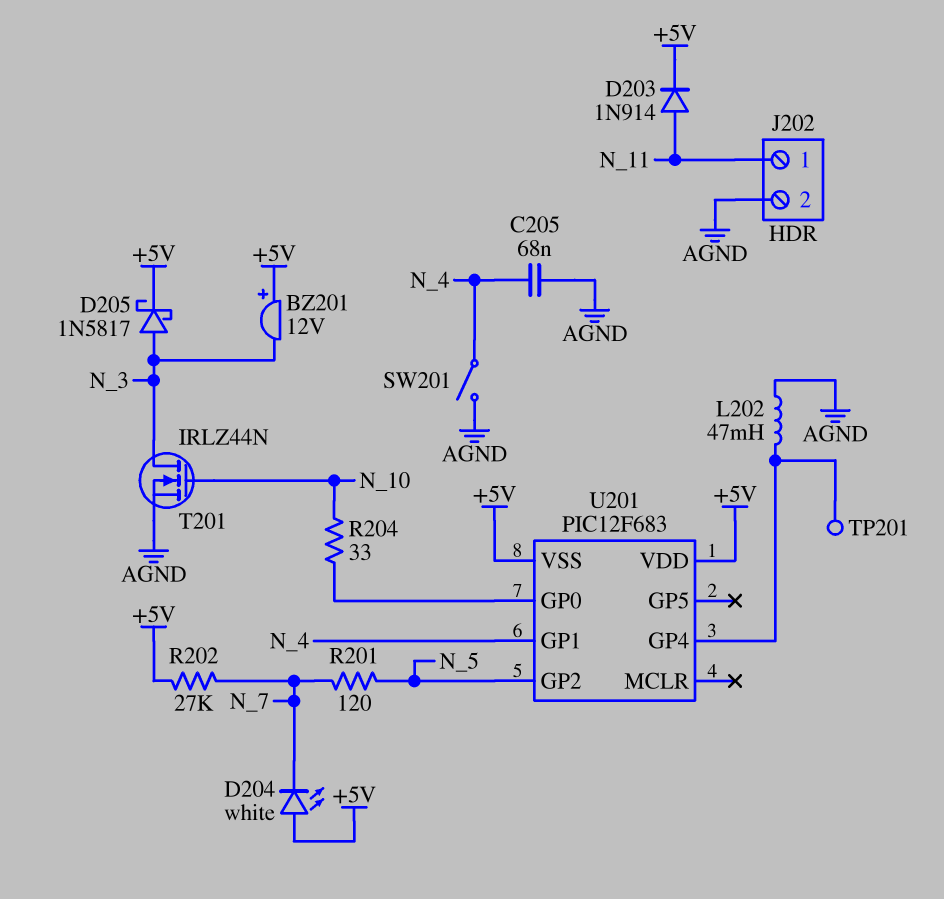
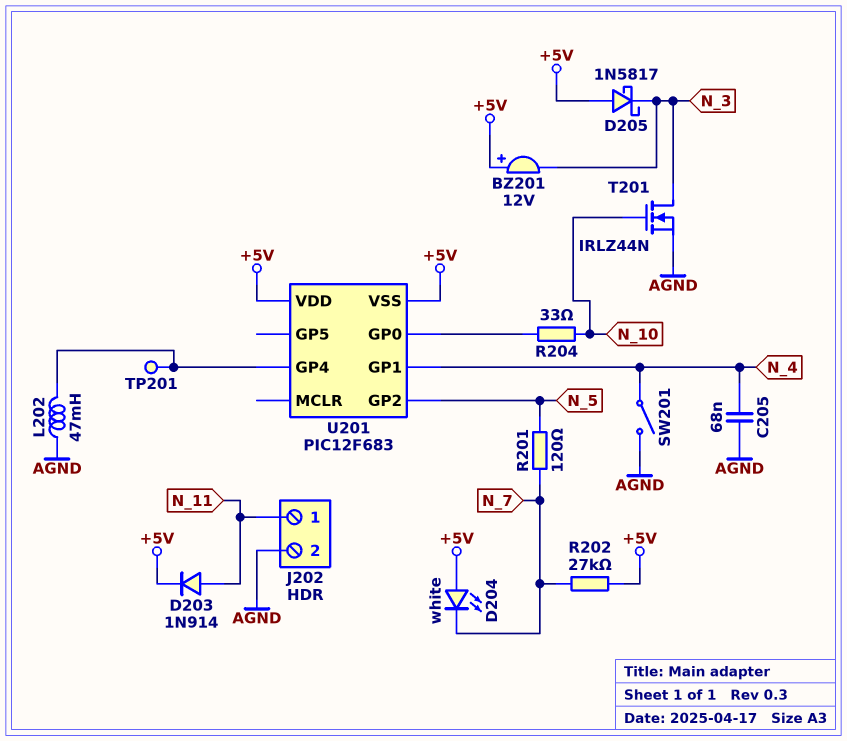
D205: schottky 1N5817 (A N_3, K +5V) -> schottky 1N5817 (A +5V, K N_3)

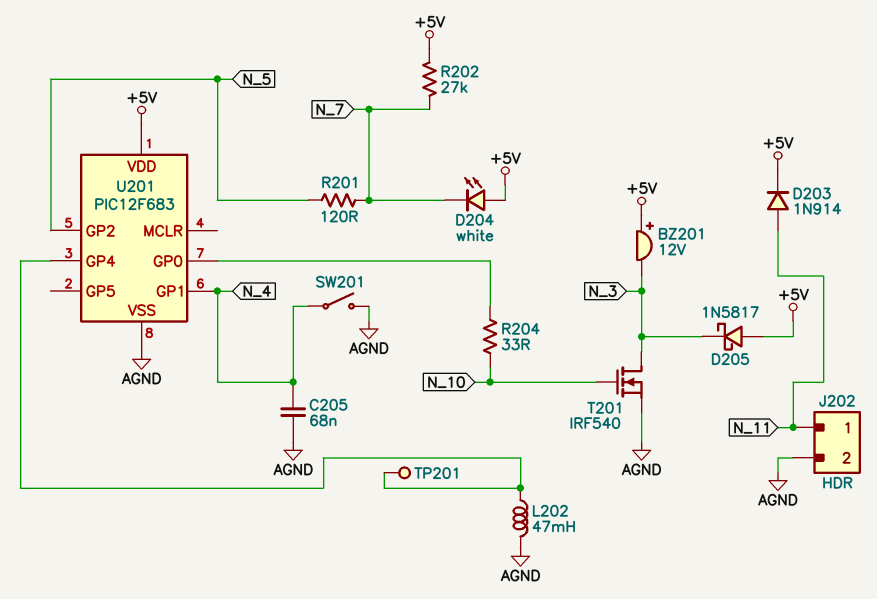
T201: NMOS IRLZ44N (G N_10, D N_3, S AGND) -> NMOS IRF540 (G N_10, D N_3, S AGND)
U201 pin VSS: +5V -> AGND

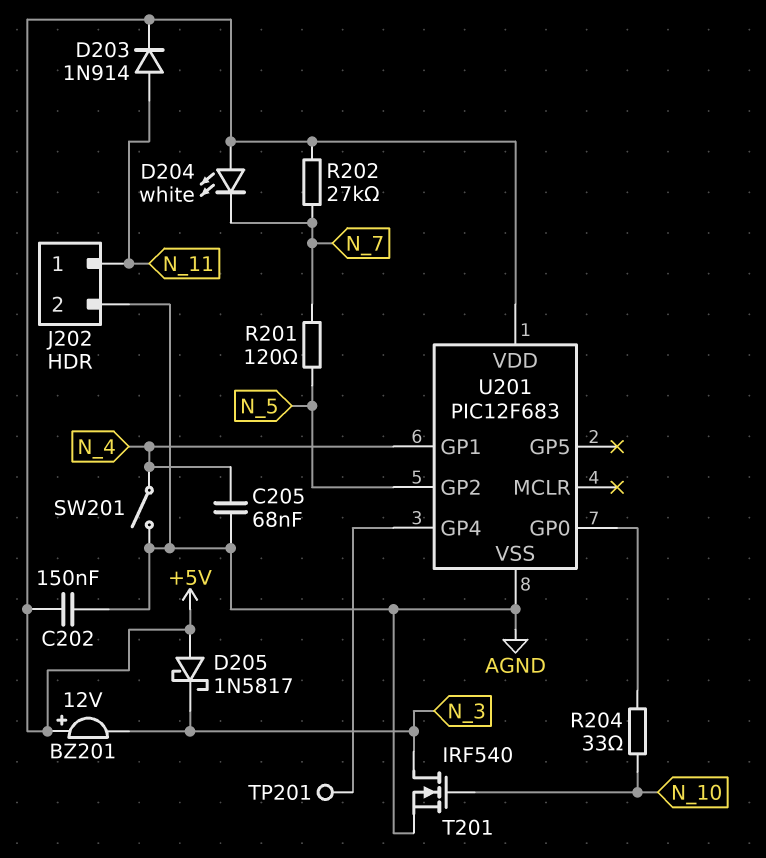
C202: none -> 150nF (+5V, AGND)
L202: 47mH (AGND, U201/GP4) -> none

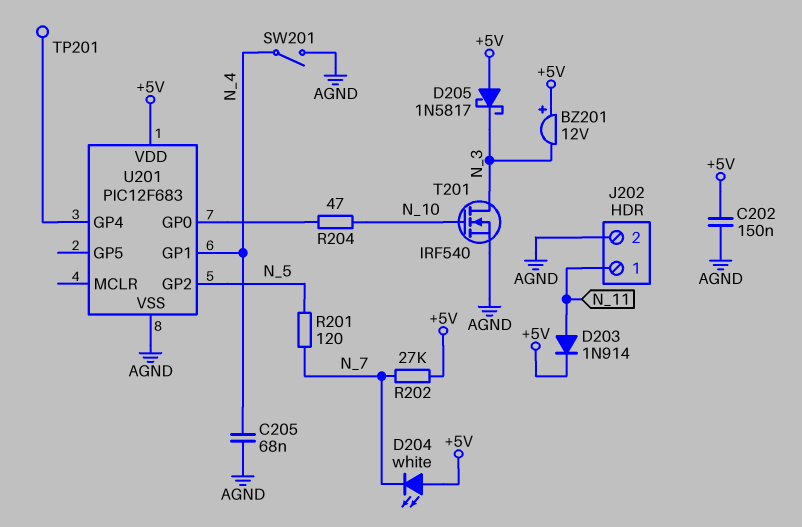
R204: 33 (N_10, U201/GP0) -> 47 (N_10, U201/GP0)

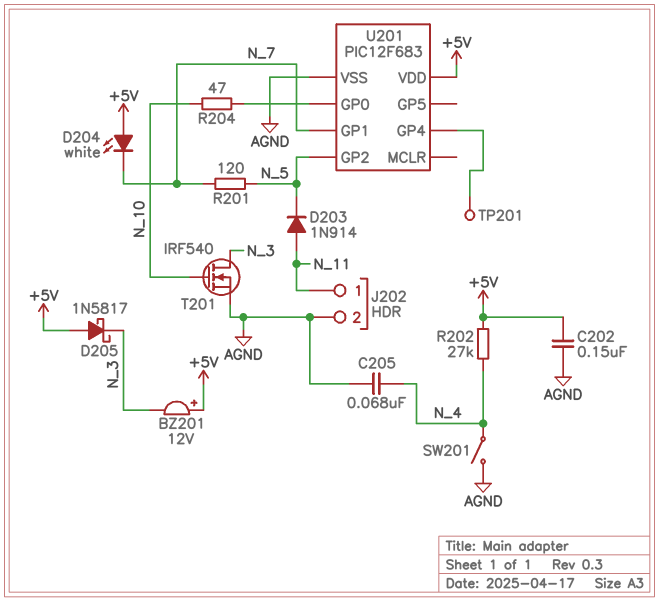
D203: diode 1N914 (A N_11, K +5V) -> diode 1N914 (A N_11, K N_5)
R202: 27k (+5V, N_7) -> 27k (+5V, N_4)
U201 pin GP1: N_4 -> N_7

